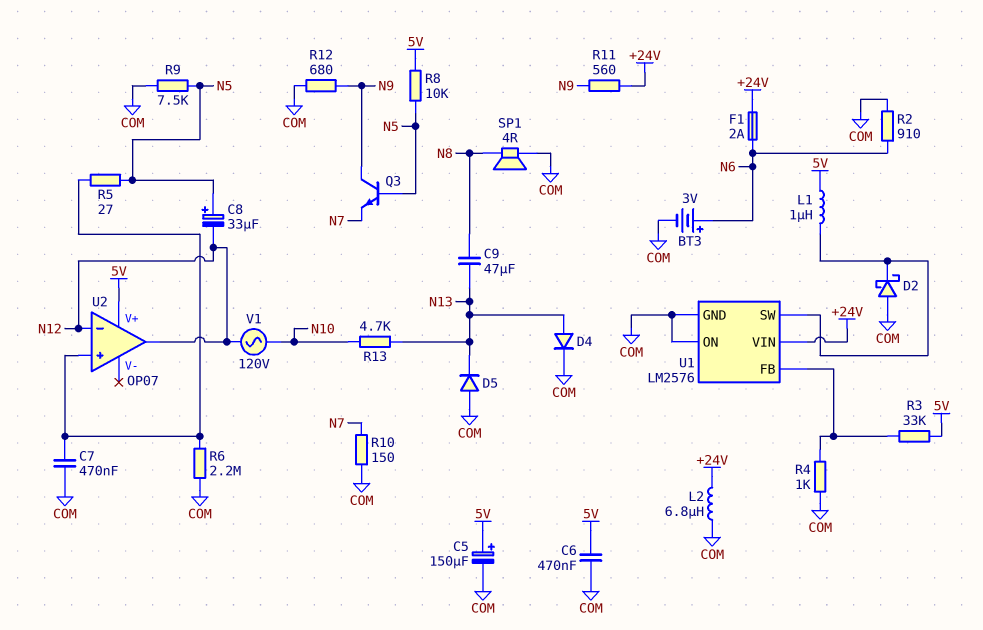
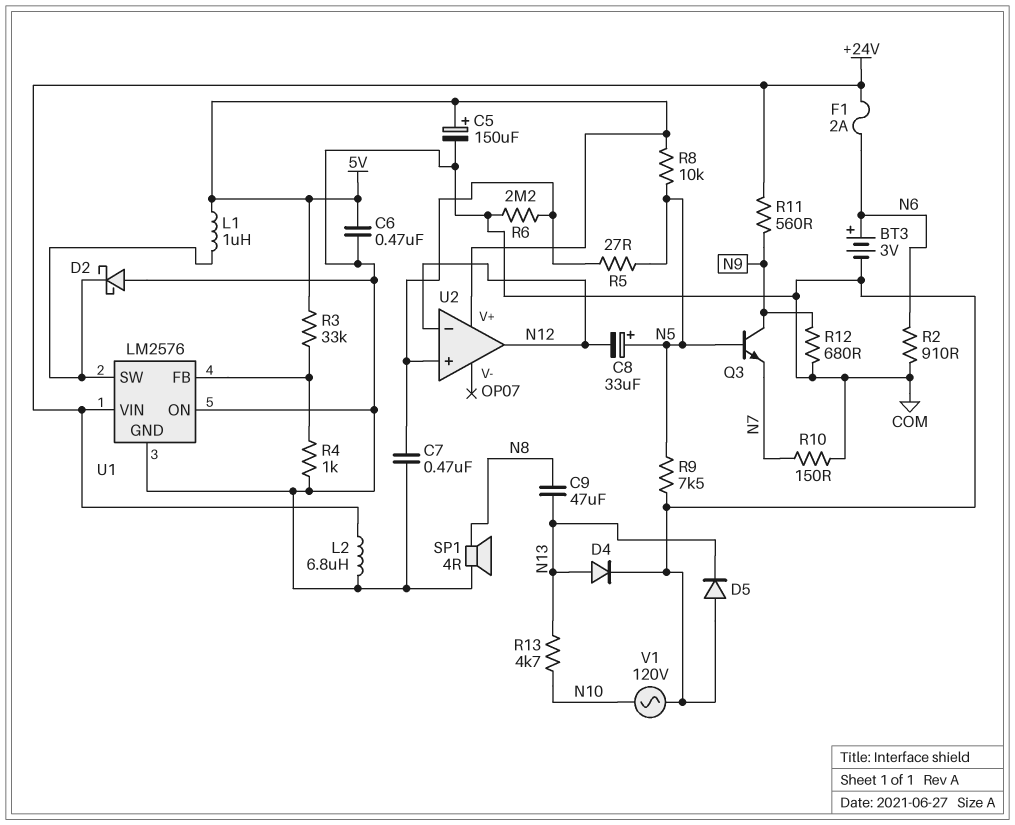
V1: AC 120V (N10, N12) -> AC 120V (COM, N10)

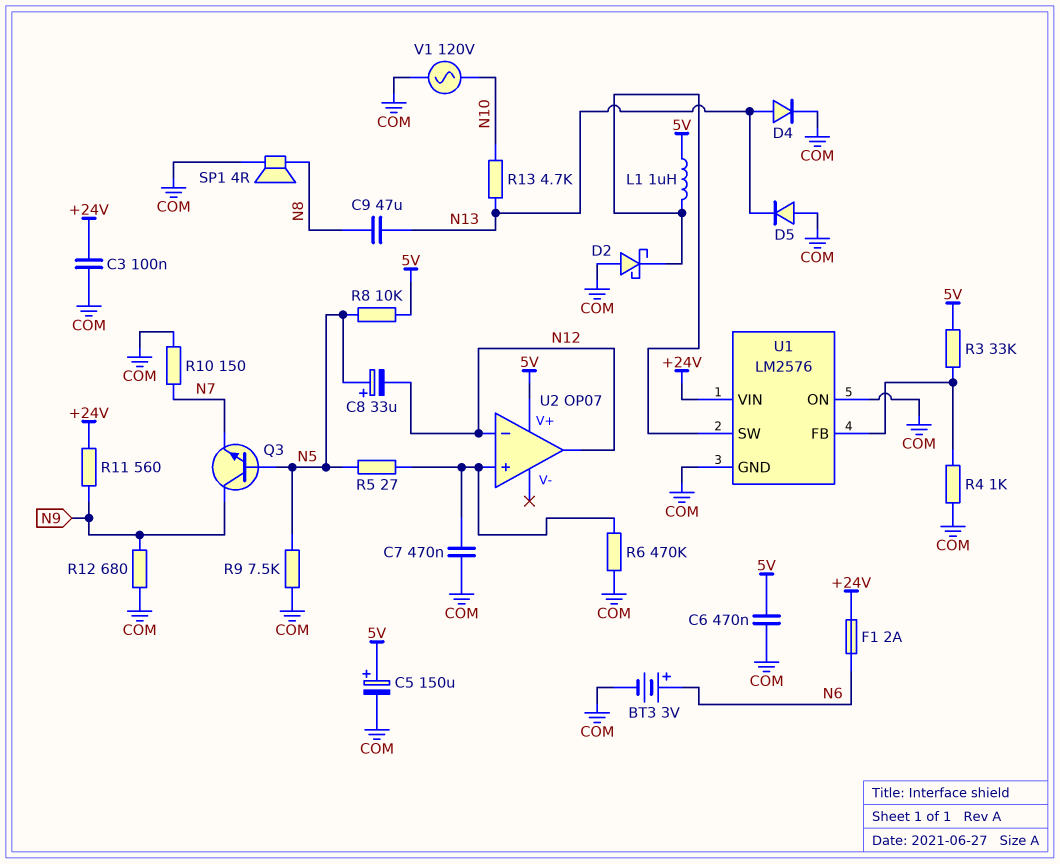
C3: none -> 100nF (+24V, COM)
L2: 6.8uH (+24V, COM) -> none
R2: 910 (COM, N6) -> none
R6: 2.2M (COM, U2/in+) -> 470k (COM, U2/in+)

